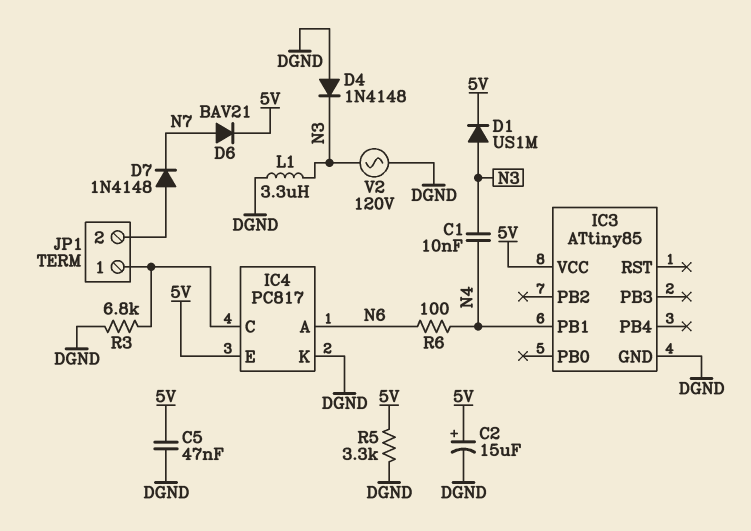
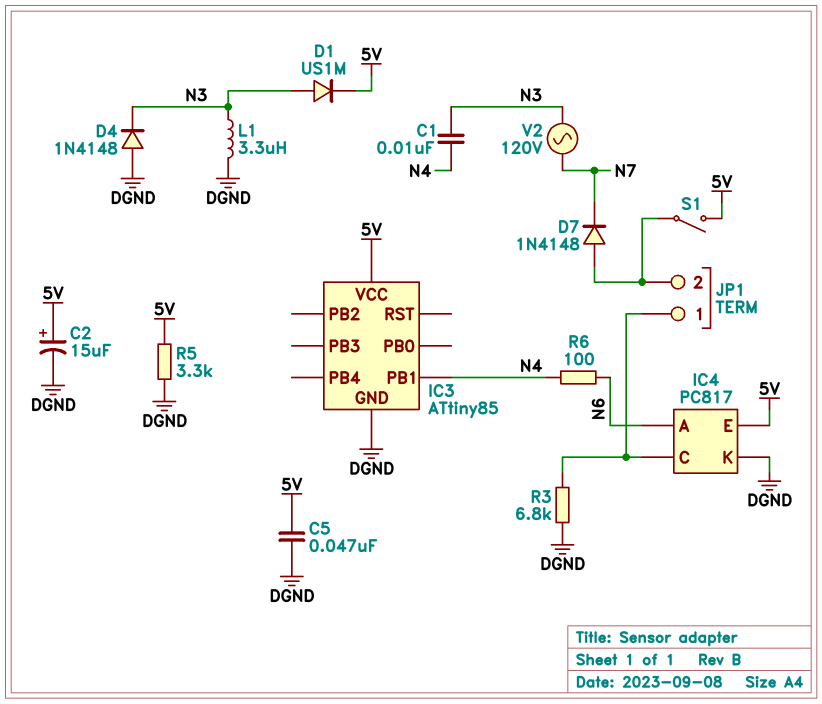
D6: diode BAV21 (A N7, K 5V) -> none
S1: none -> switch (5V, JP1/2)
V2: AC 120V (DGND, N3) -> AC 120V (N3, N7)

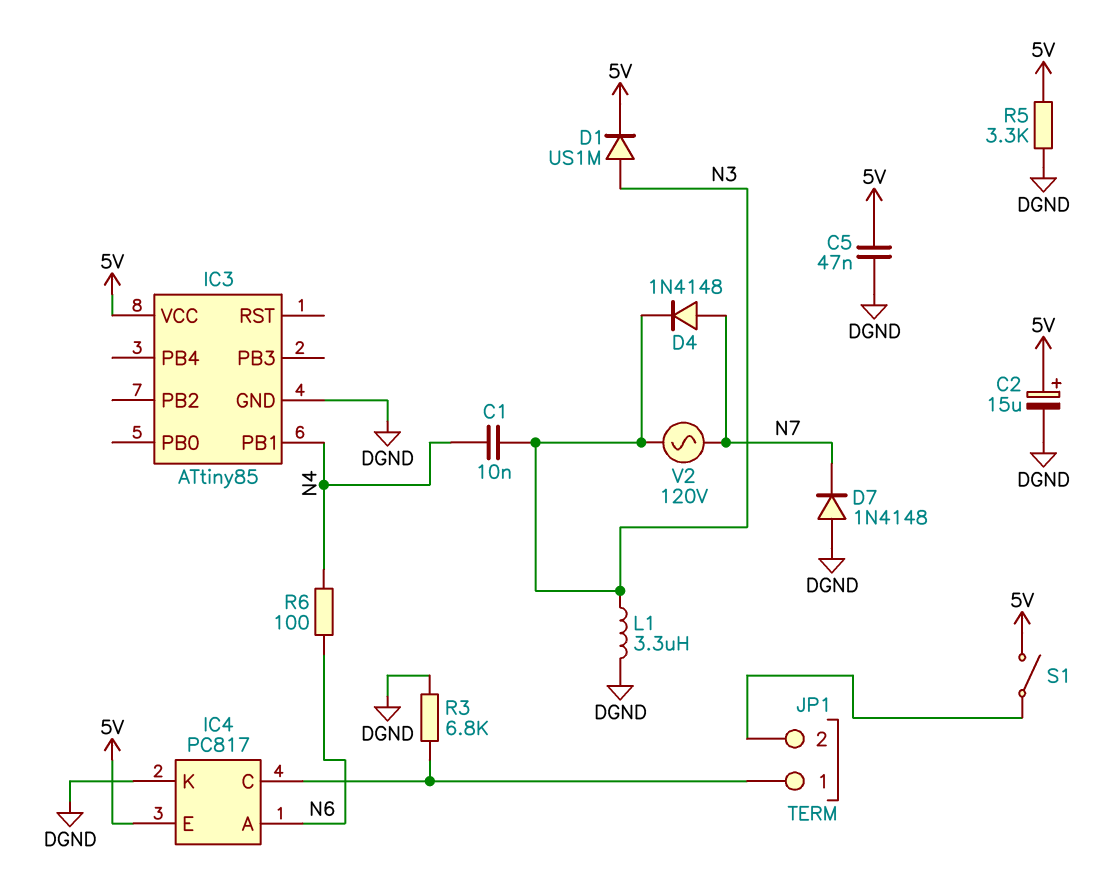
D4: diode 1N4148 (A DGND, K N3) -> diode 1N4148 (A N7, K N3)
D7: diode 1N4148 (A JP1/2, K N7) -> diode 1N4148 (A DGND, K N7)

